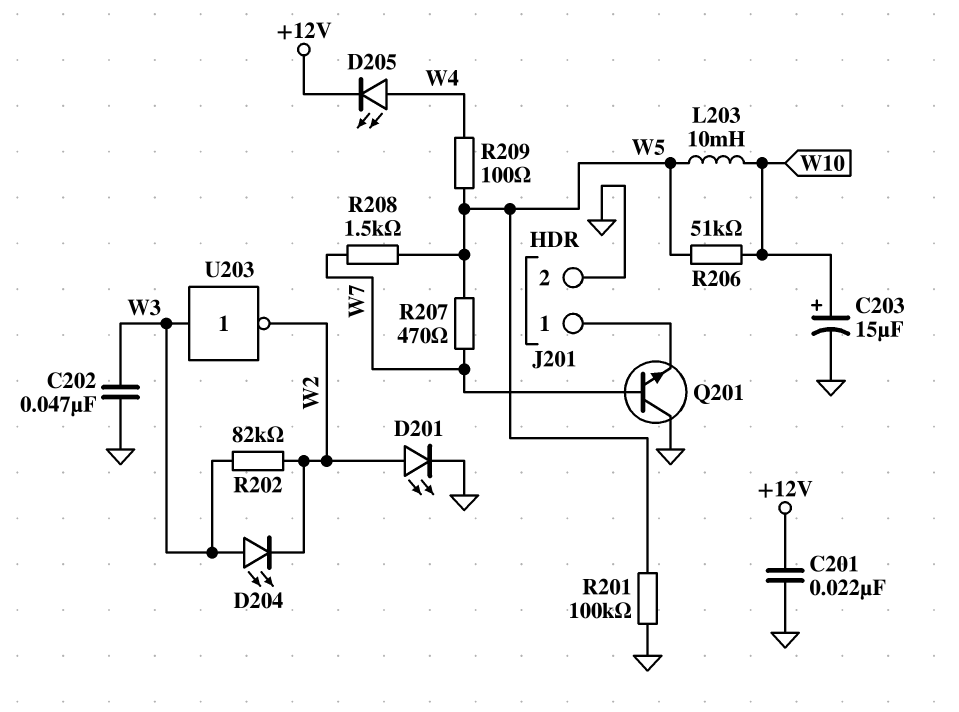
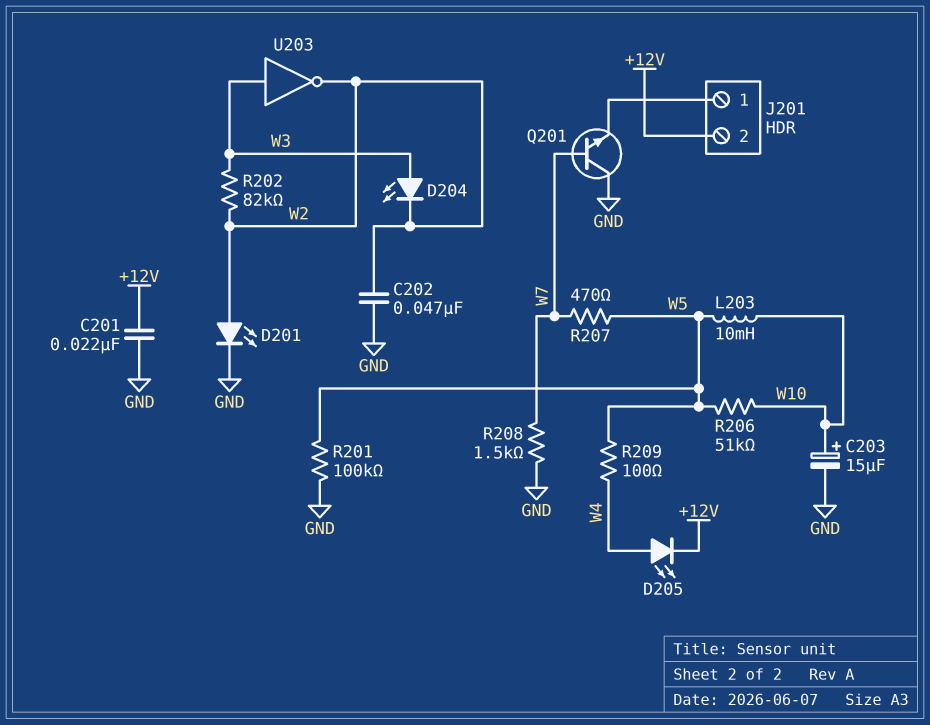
C202: 47nF (GND, W3) -> 47nF (GND, W2)
J201 pin 2: GND -> +12V
R208: 1.5k (W5, W7) -> 1.5k (GND, W7)

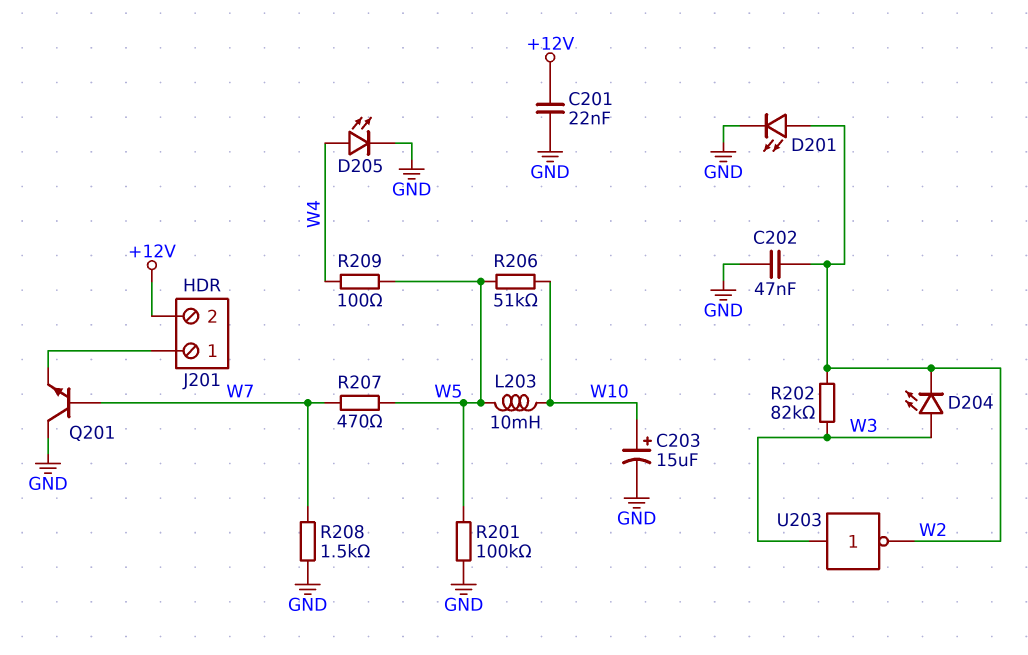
D205: LED (A W4, K +12V) -> LED (A W4, K GND)

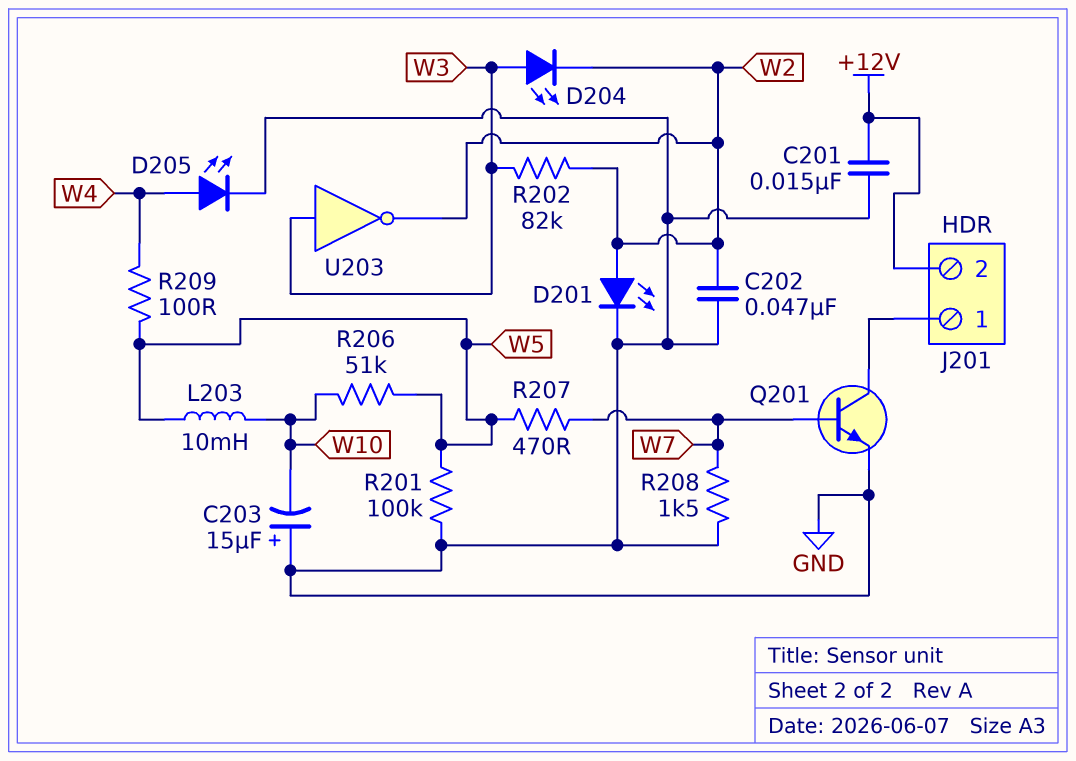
C201: 22nF (+12V, GND) -> 15nF (+12V, GND)
C203: 15uF (plus W10, minus GND) -> 15uF (plus GND, minus W10)
Q201: NPN (B W7, C GND, E J201/1) -> NPN (B W7, C J201/1, E GND)

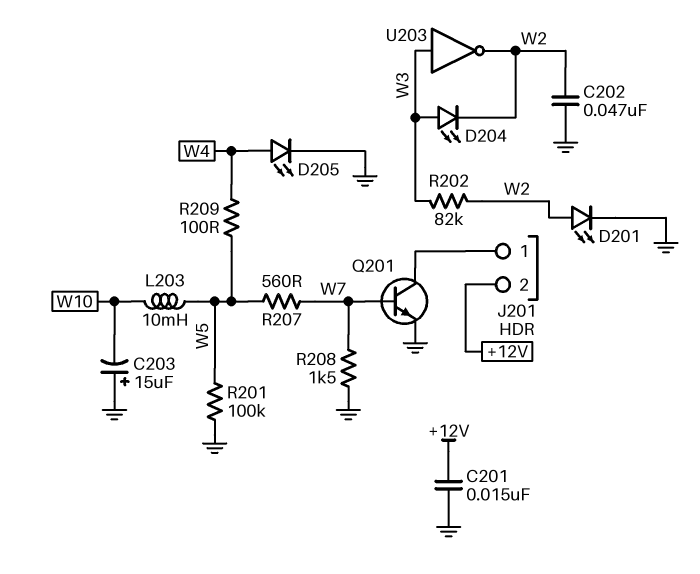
R206: 51k (W5, W10) -> none
R207: 470 (W5, W7) -> 560 (W5, W7)

